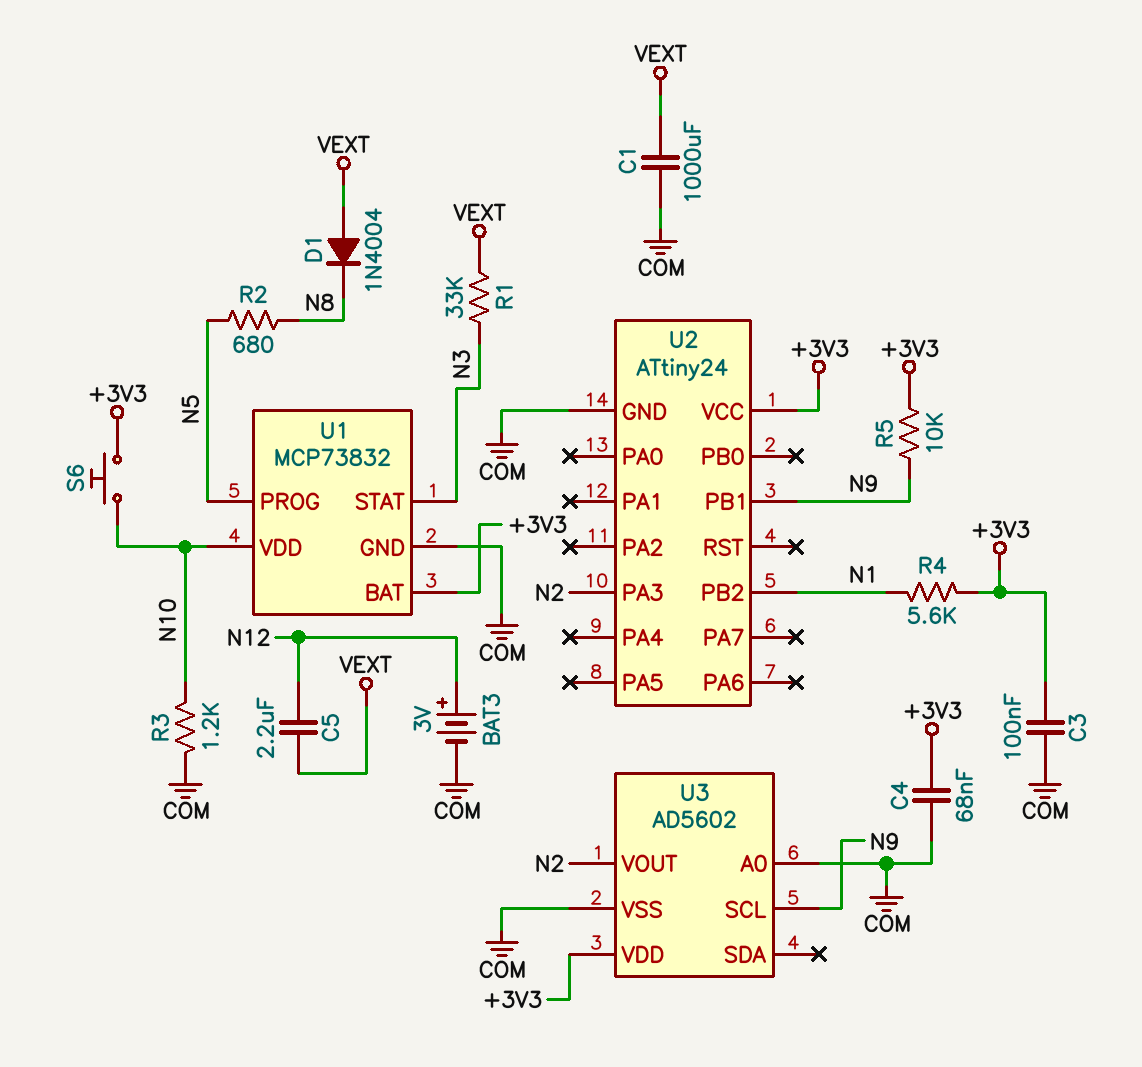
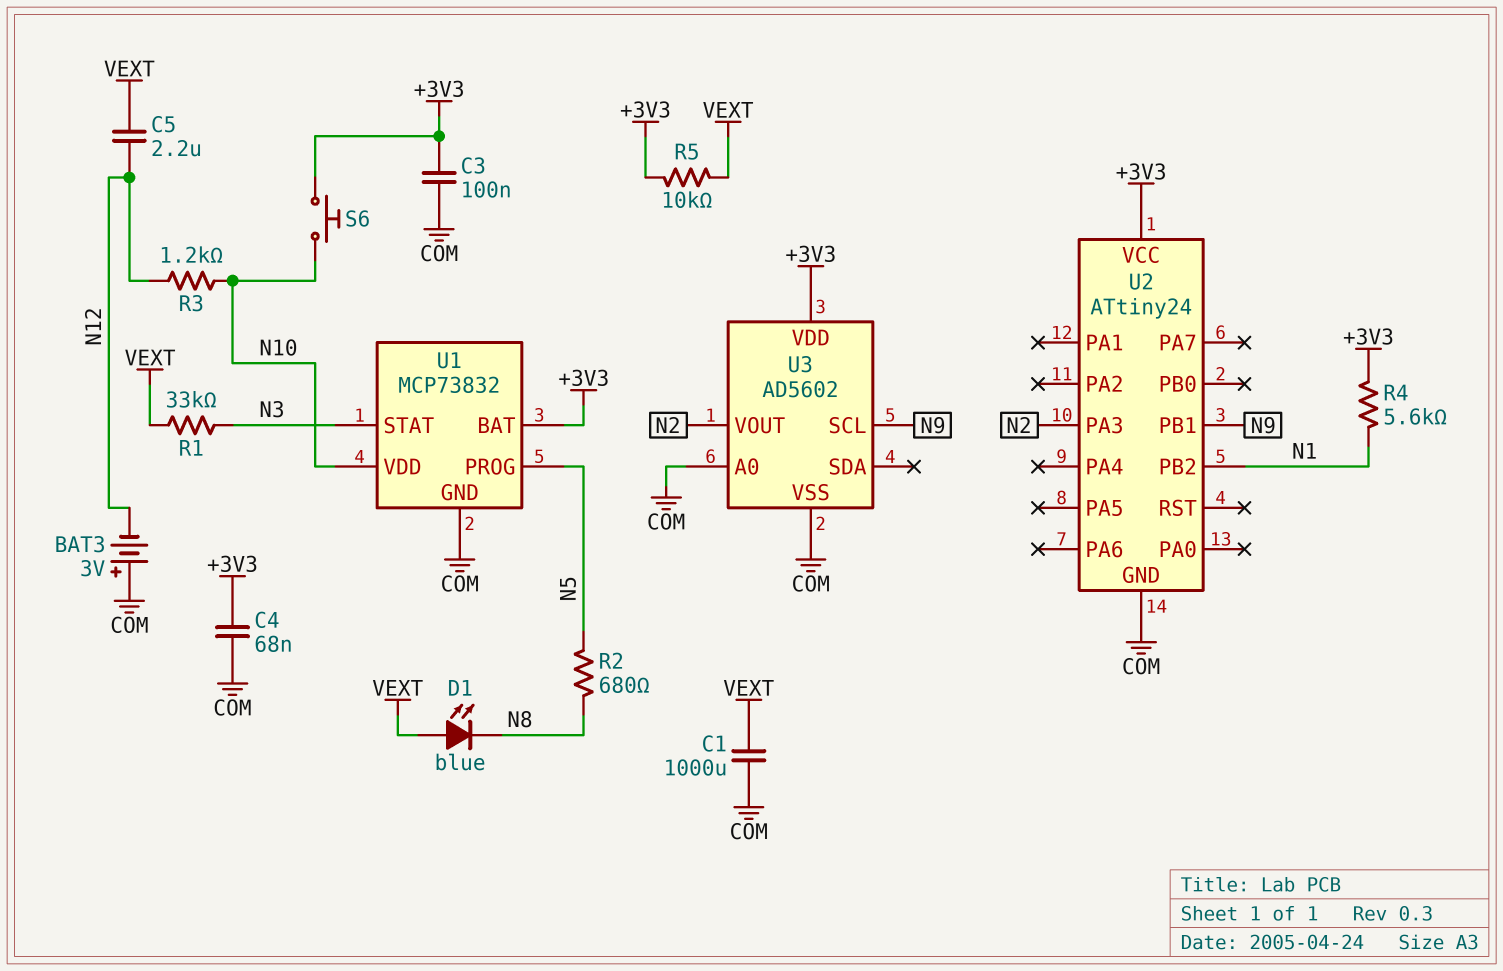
BAT3: 3V (plus N12, minus COM) -> 3V (plus COM, minus N12)
D1: diode 1N4004 (A VEXT, K N8) -> LED blue (A VEXT, K N8)
R3: 1.2k (COM, N10) -> 1.2k (N10, N12)
R5: 10k (+3V3, N9) -> 10k (+3V3, VEXT)

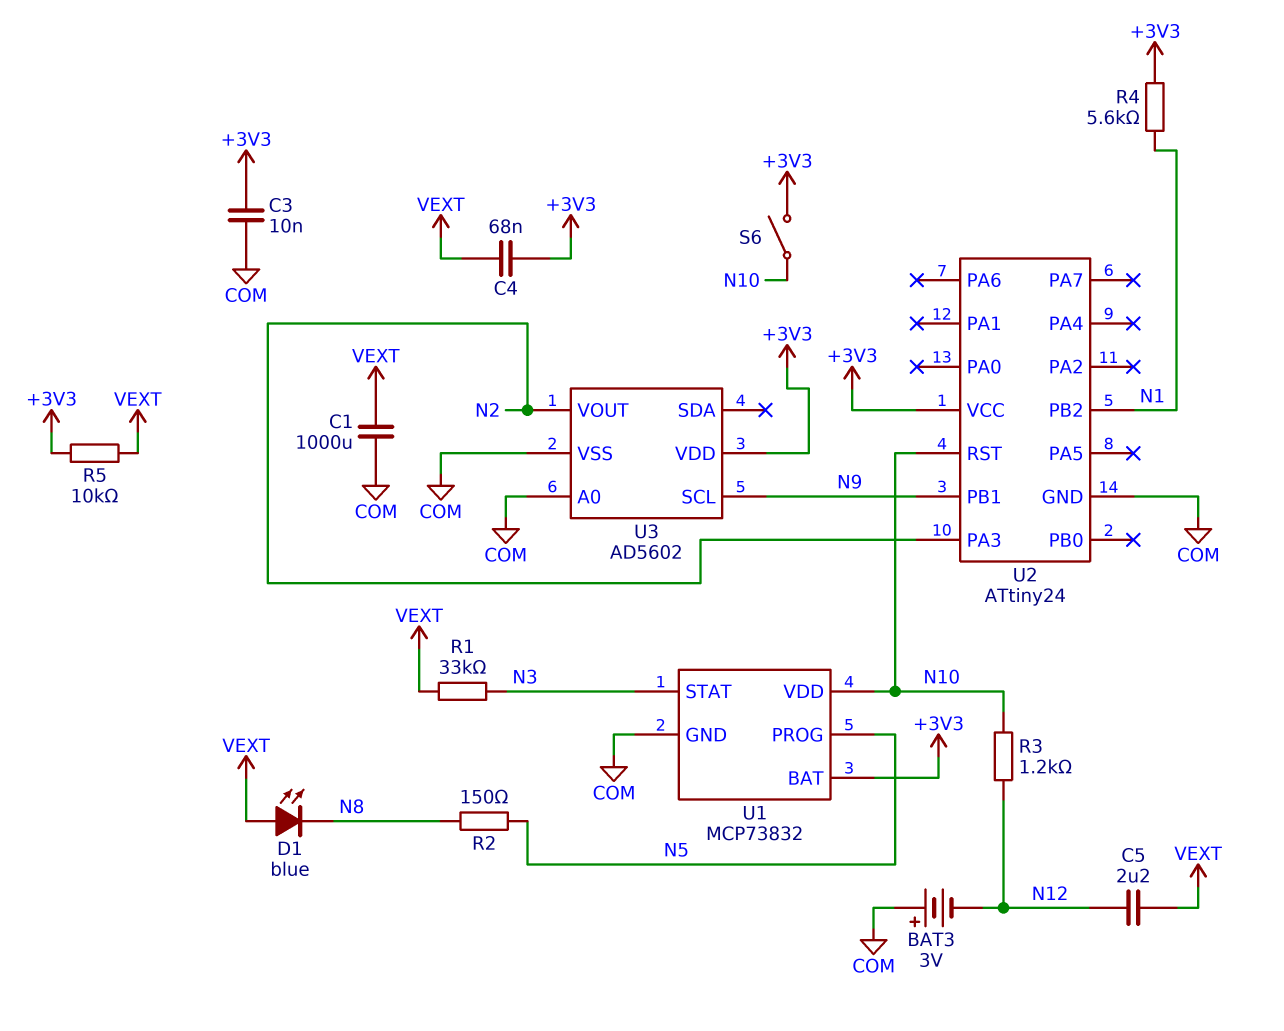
C3: 100nF (+3V3, COM) -> 10nF (+3V3, COM)
C4: 68nF (+3V3, COM) -> 68nF (+3V3, VEXT)
R2: 680 (N5, N8) -> 150 (N5, N8)
S6: button (+3V3, N10) -> switch (+3V3, N10)
U2 pin RST: none -> N10

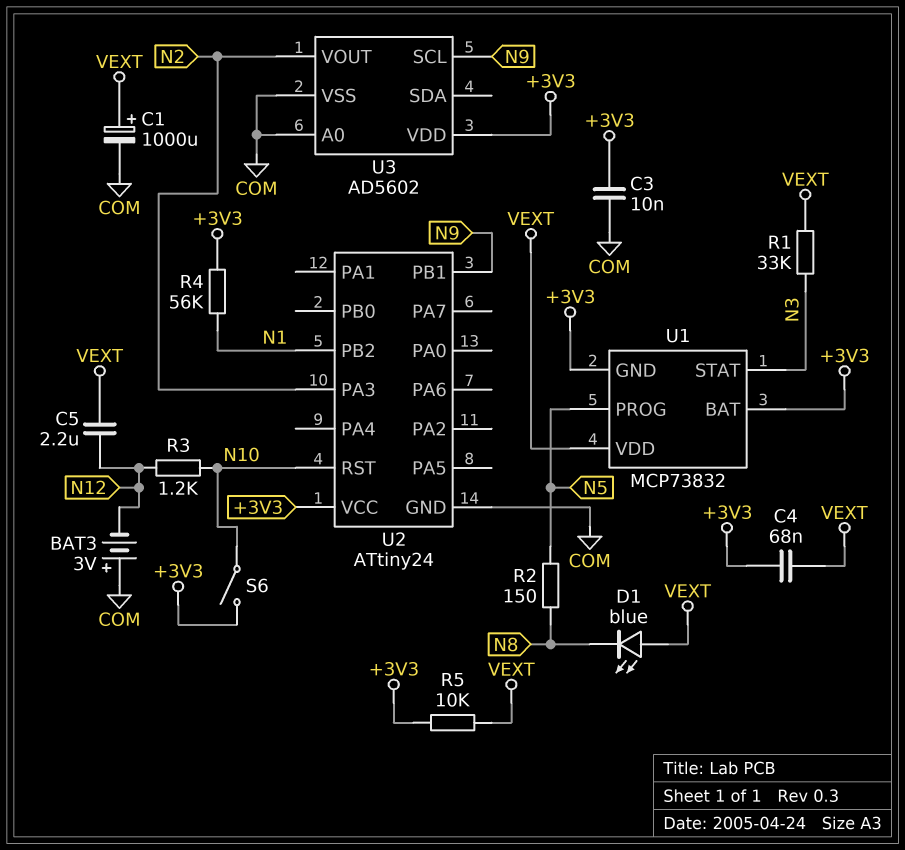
C1: 1000uF (COM, VEXT) -> 1000uF (plus VEXT, minus COM)
R4: 5.6k (+3V3, N1) -> 56k (+3V3, N1)
U1 pin GND: COM -> +3V3
U1 pin VDD: N10 -> VEXT

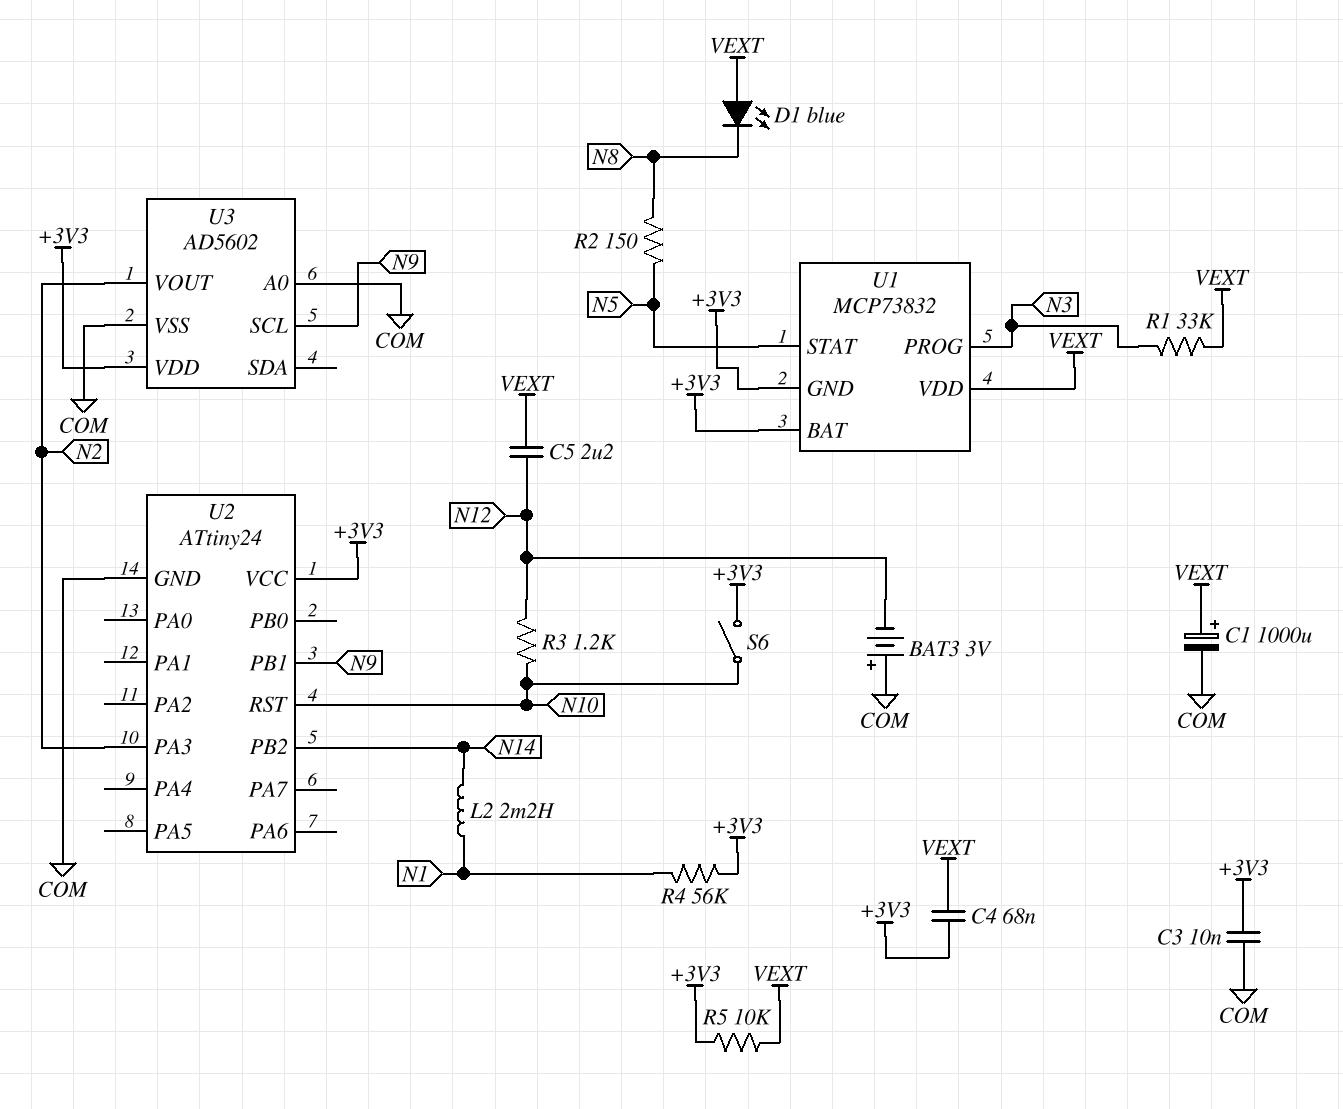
L2: none -> 2.2mH (N1, N14)
U1 pin PROG: N5 -> N3
U1 pin STAT: N3 -> N5
U2 pin PB2: N1 -> N14

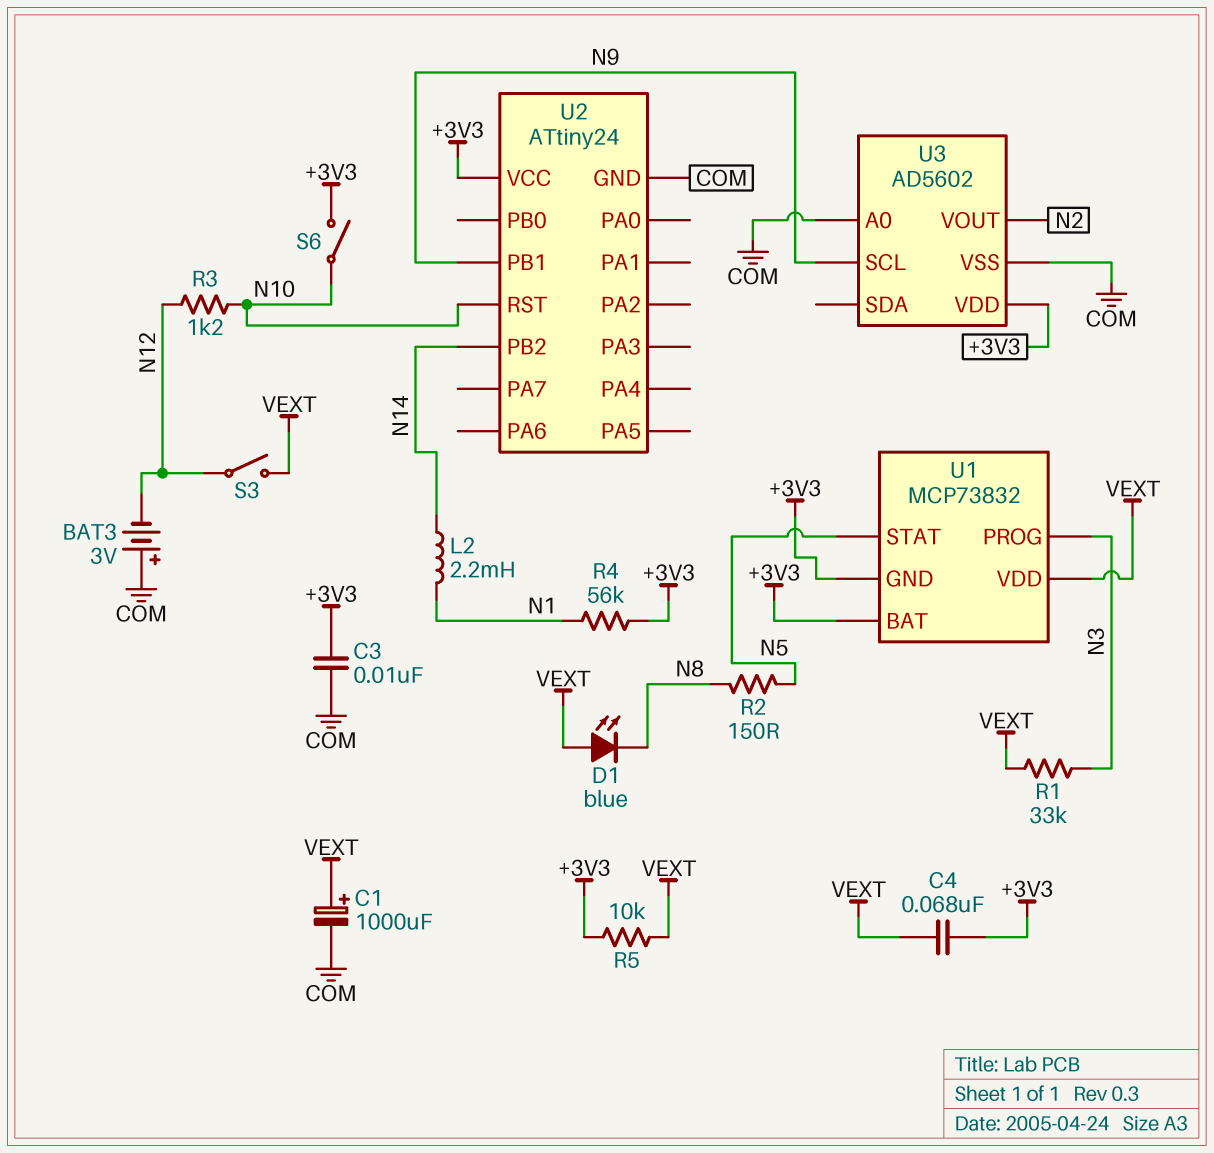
C5: 2.2uF (N12, VEXT) -> none
S3: none -> switch (N12, VEXT)
U2 pin PA3: N2 -> none

